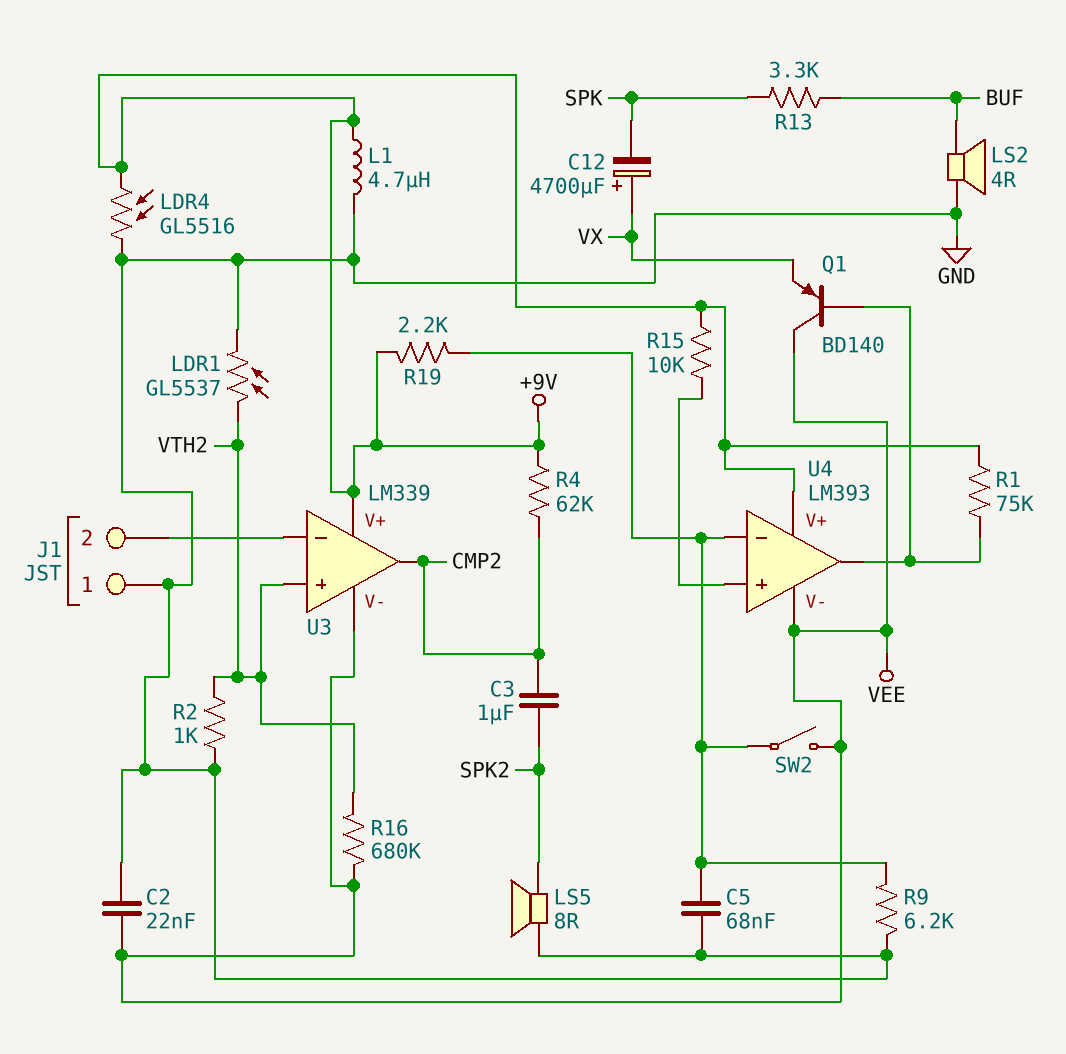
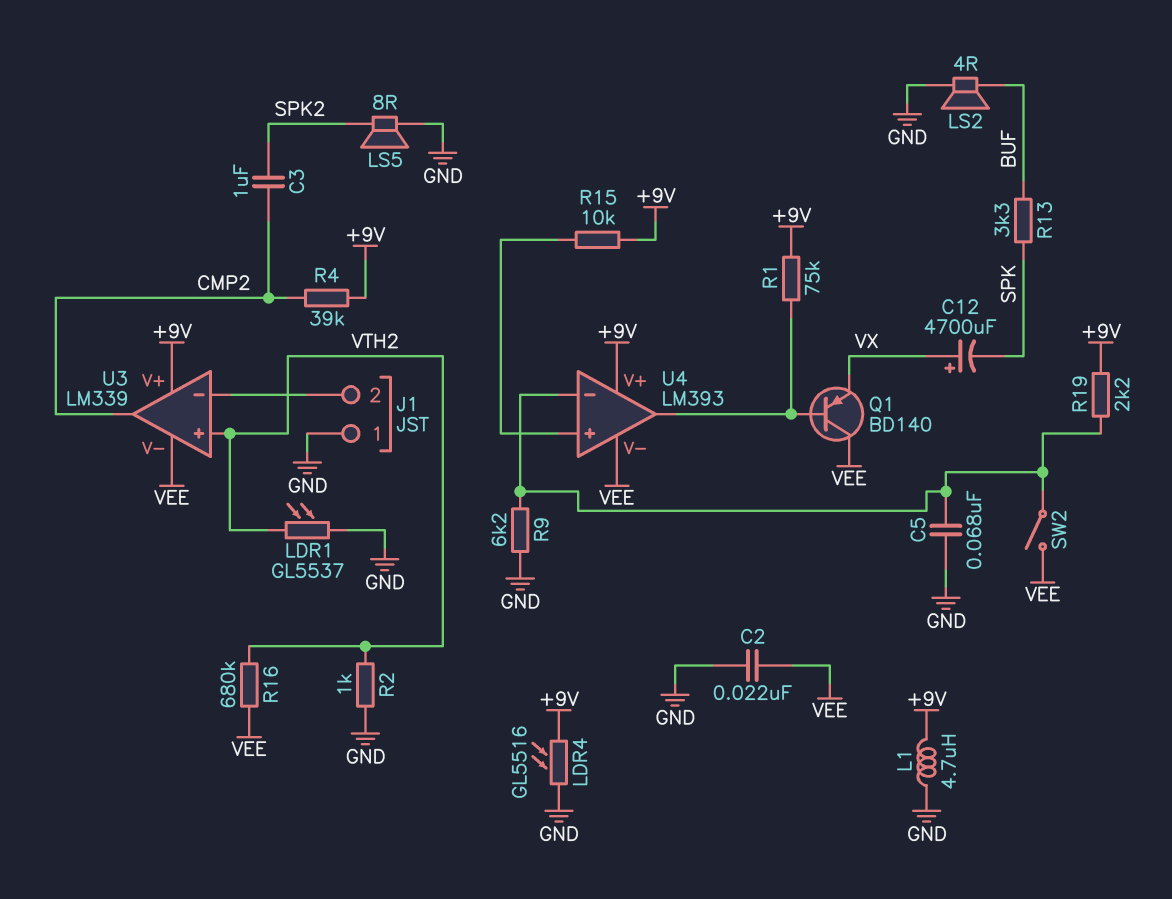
R4: 62k (+9V, CMP2) -> 39k (+9V, CMP2)

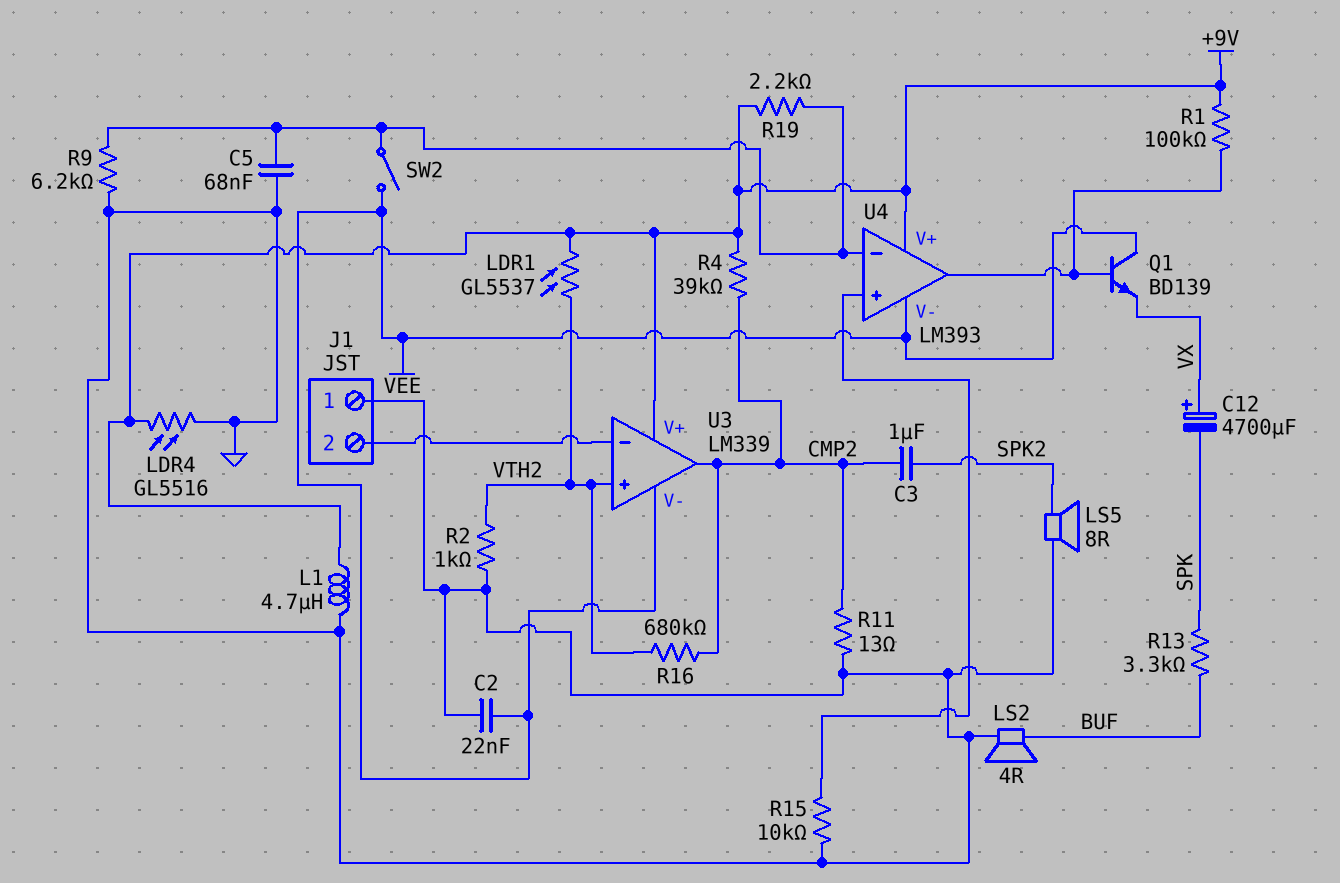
LDR1: GL5537 (GND, VTH2) -> GL5537 (+9V, VTH2)
Q1: PNP BD140 (B U4/out, C VEE, E VX) -> NPN BD139 (B U4/out, C VEE, E VX)
R1: 75k (+9V, U4/out) -> 100k (+9V, U4/out)
R11: none -> 13 (CMP2, GND)
R15: 10k (+9V, U4/in+) -> 10k (GND, U4/in+)
R16: 680k (VEE, VTH2) -> 680k (CMP2, VTH2)

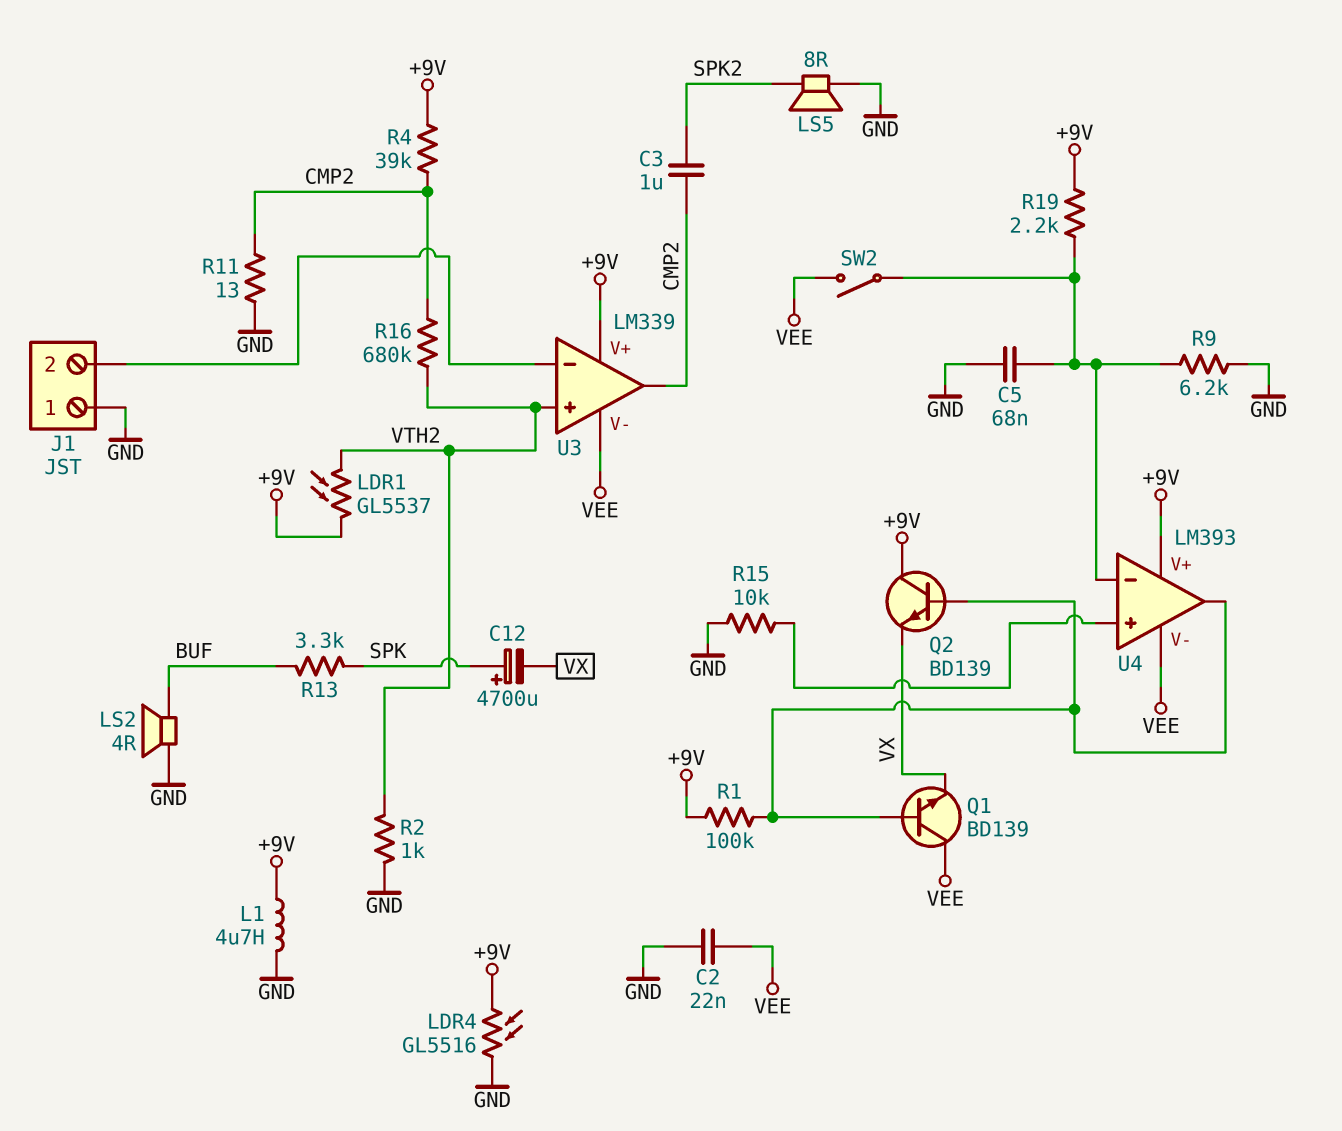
C12: 4700uF (plus VX, minus SPK) -> 4700uF (plus SPK, minus VX)
Q2: none -> NPN BD139 (B U4/out, C +9V, E VX)

